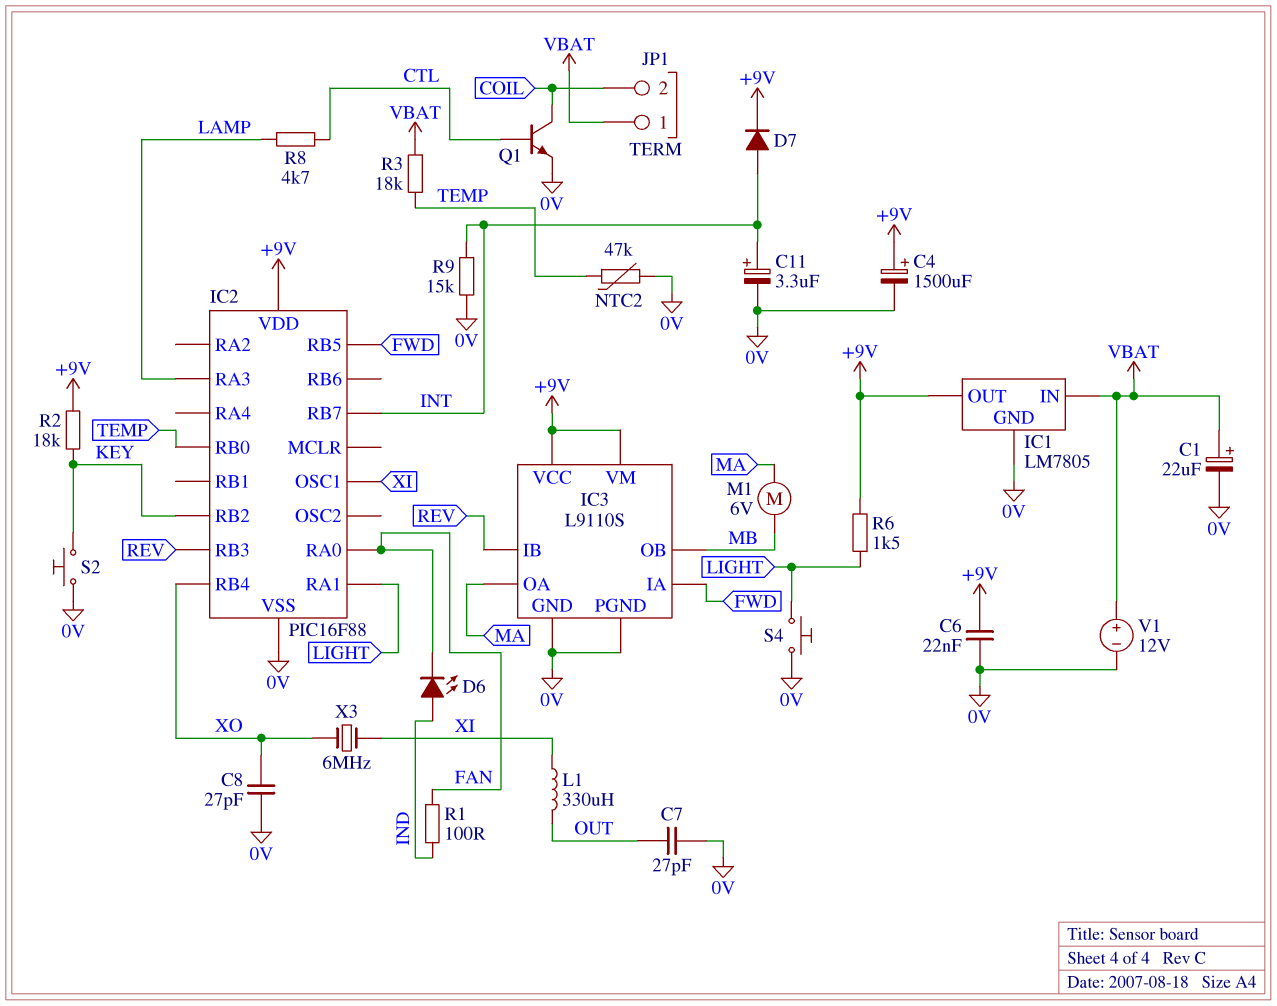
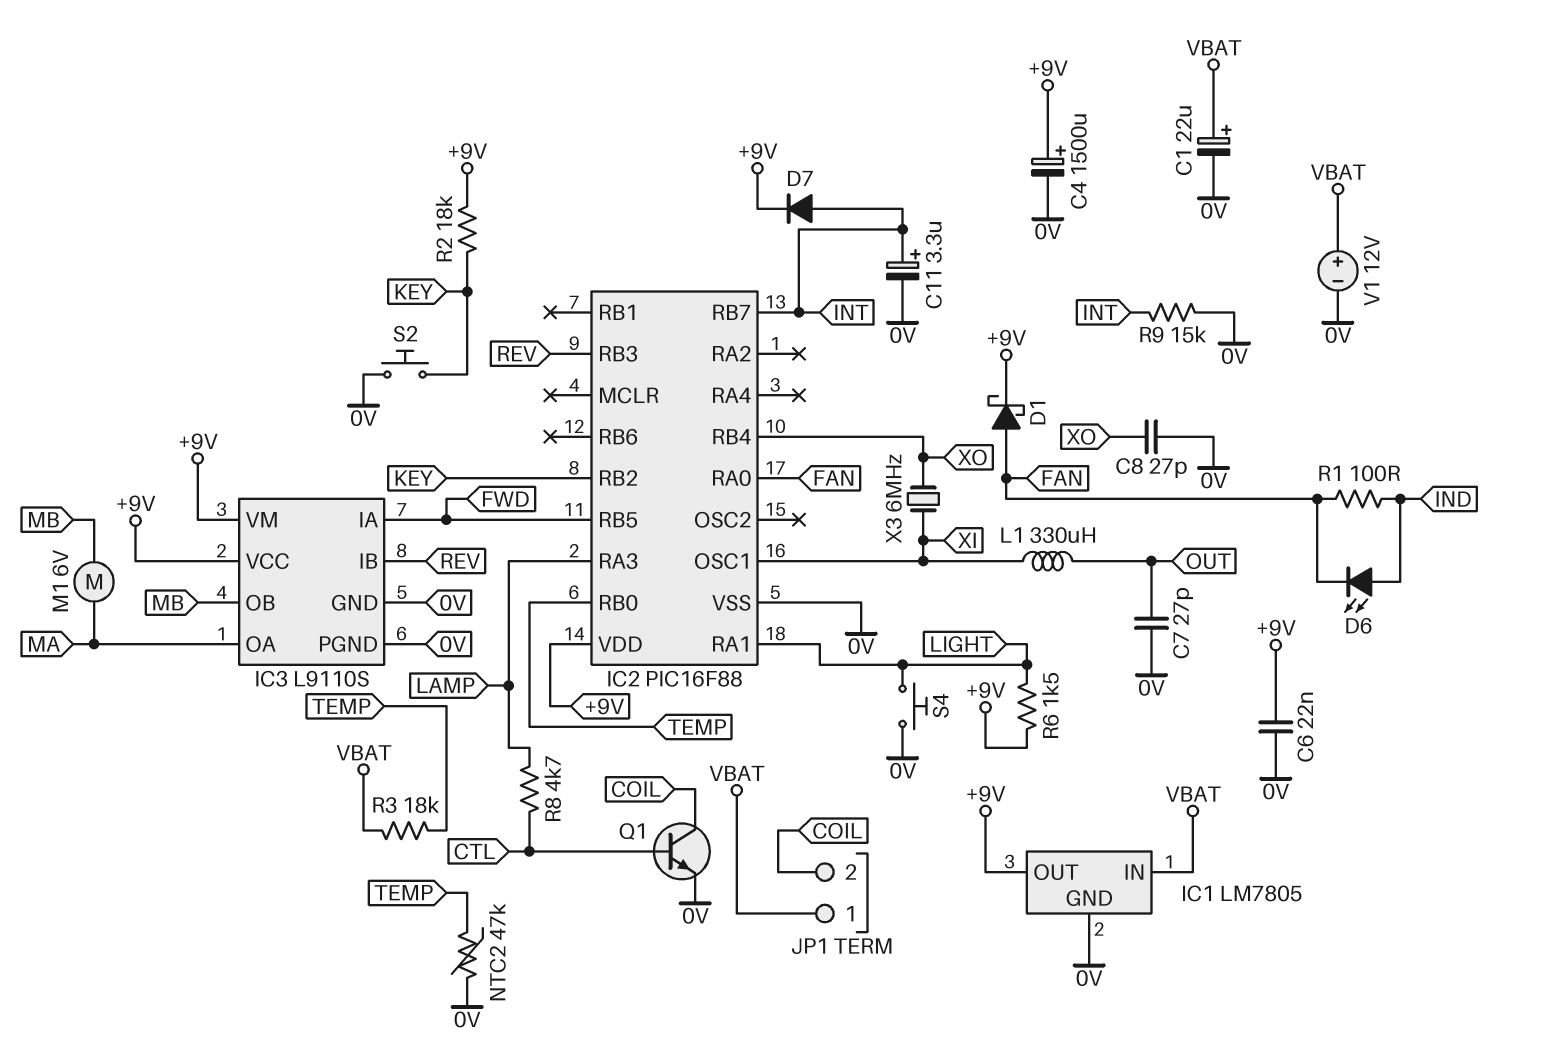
D1: none -> schottky (A FAN, K +9V)

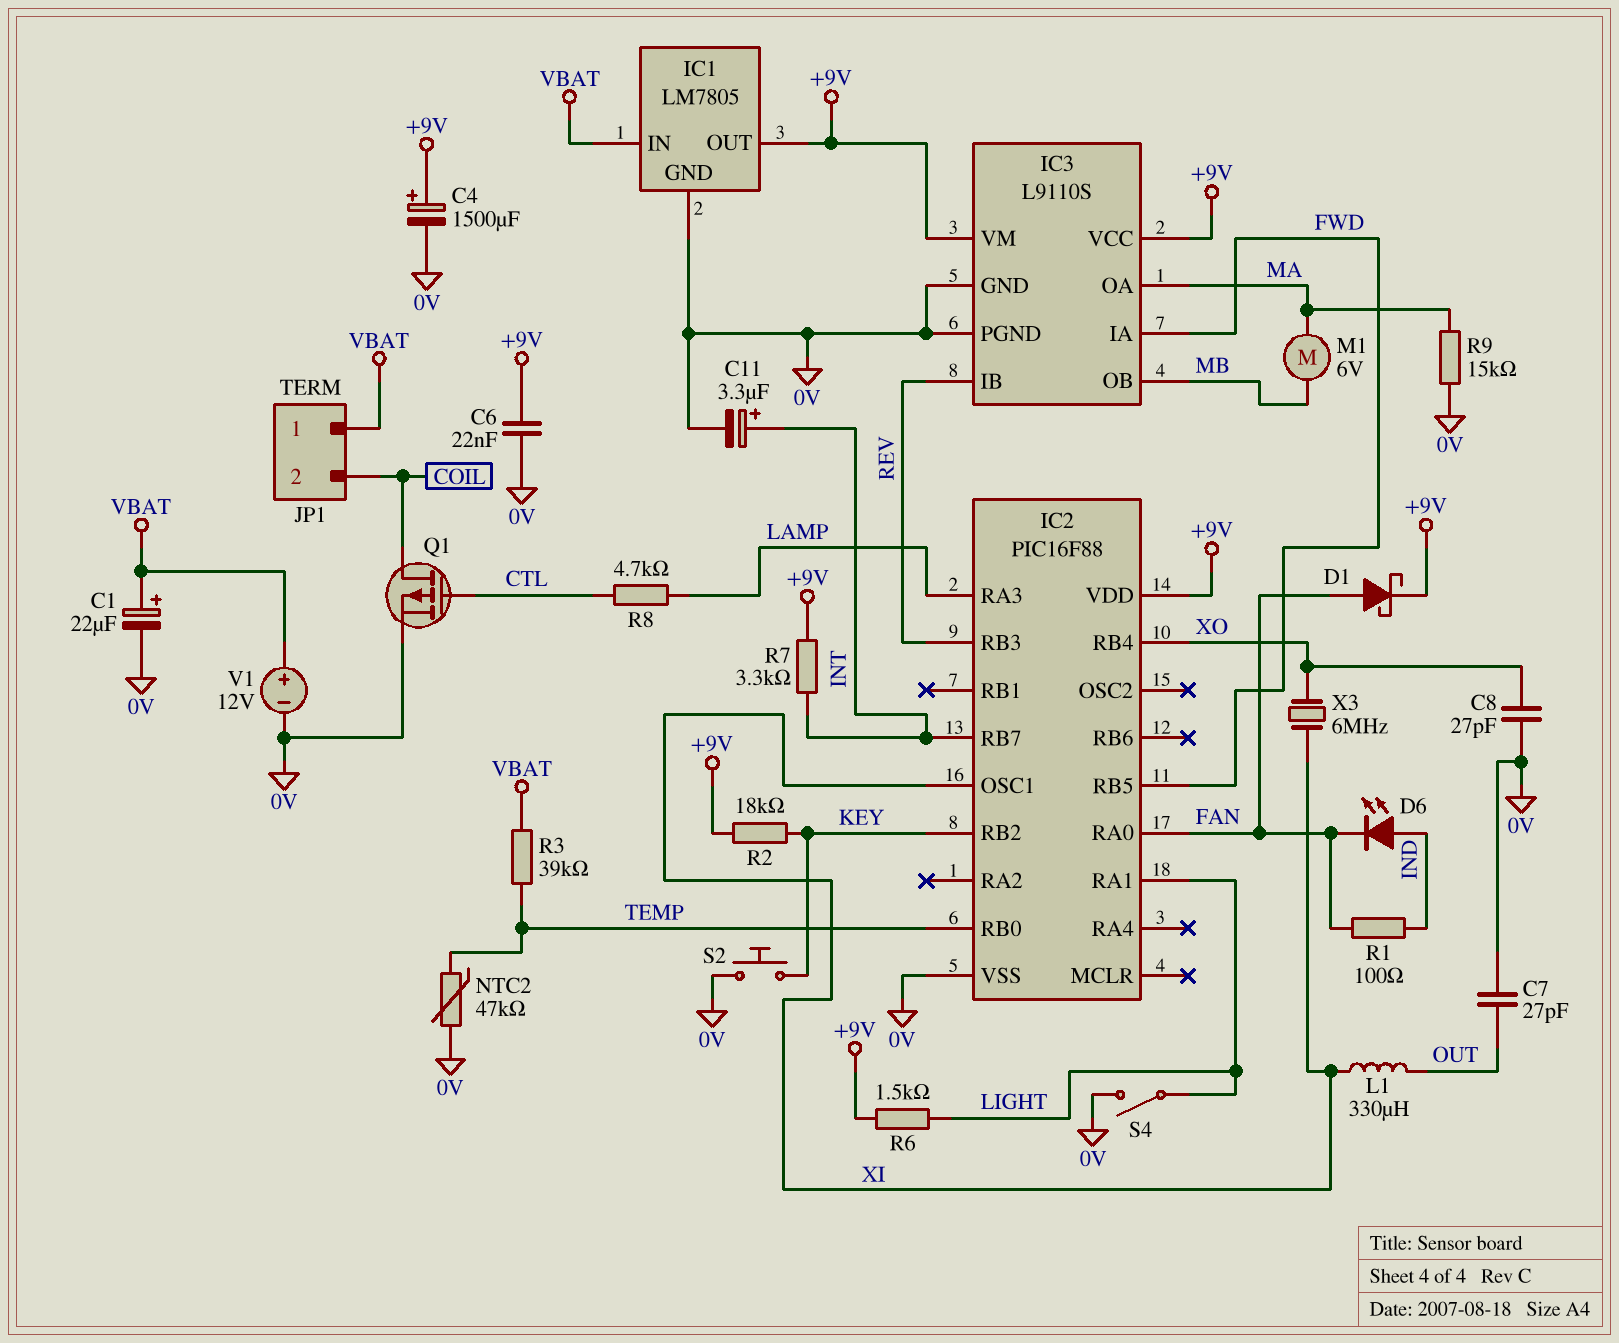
D7: diode (A INT, K +9V) -> none
Q1: NPN (B CTL, C COIL, E 0V) -> PMOS (G CTL, D COIL, S 0V)
R3: 18k (TEMP, VBAT) -> 39k (TEMP, VBAT)
R7: none -> 3.3k (+9V, INT)
R9: 15k (0V, INT) -> 15k (0V, MA)
S4: button (0V, LIGHT) -> switch (0V, LIGHT)

